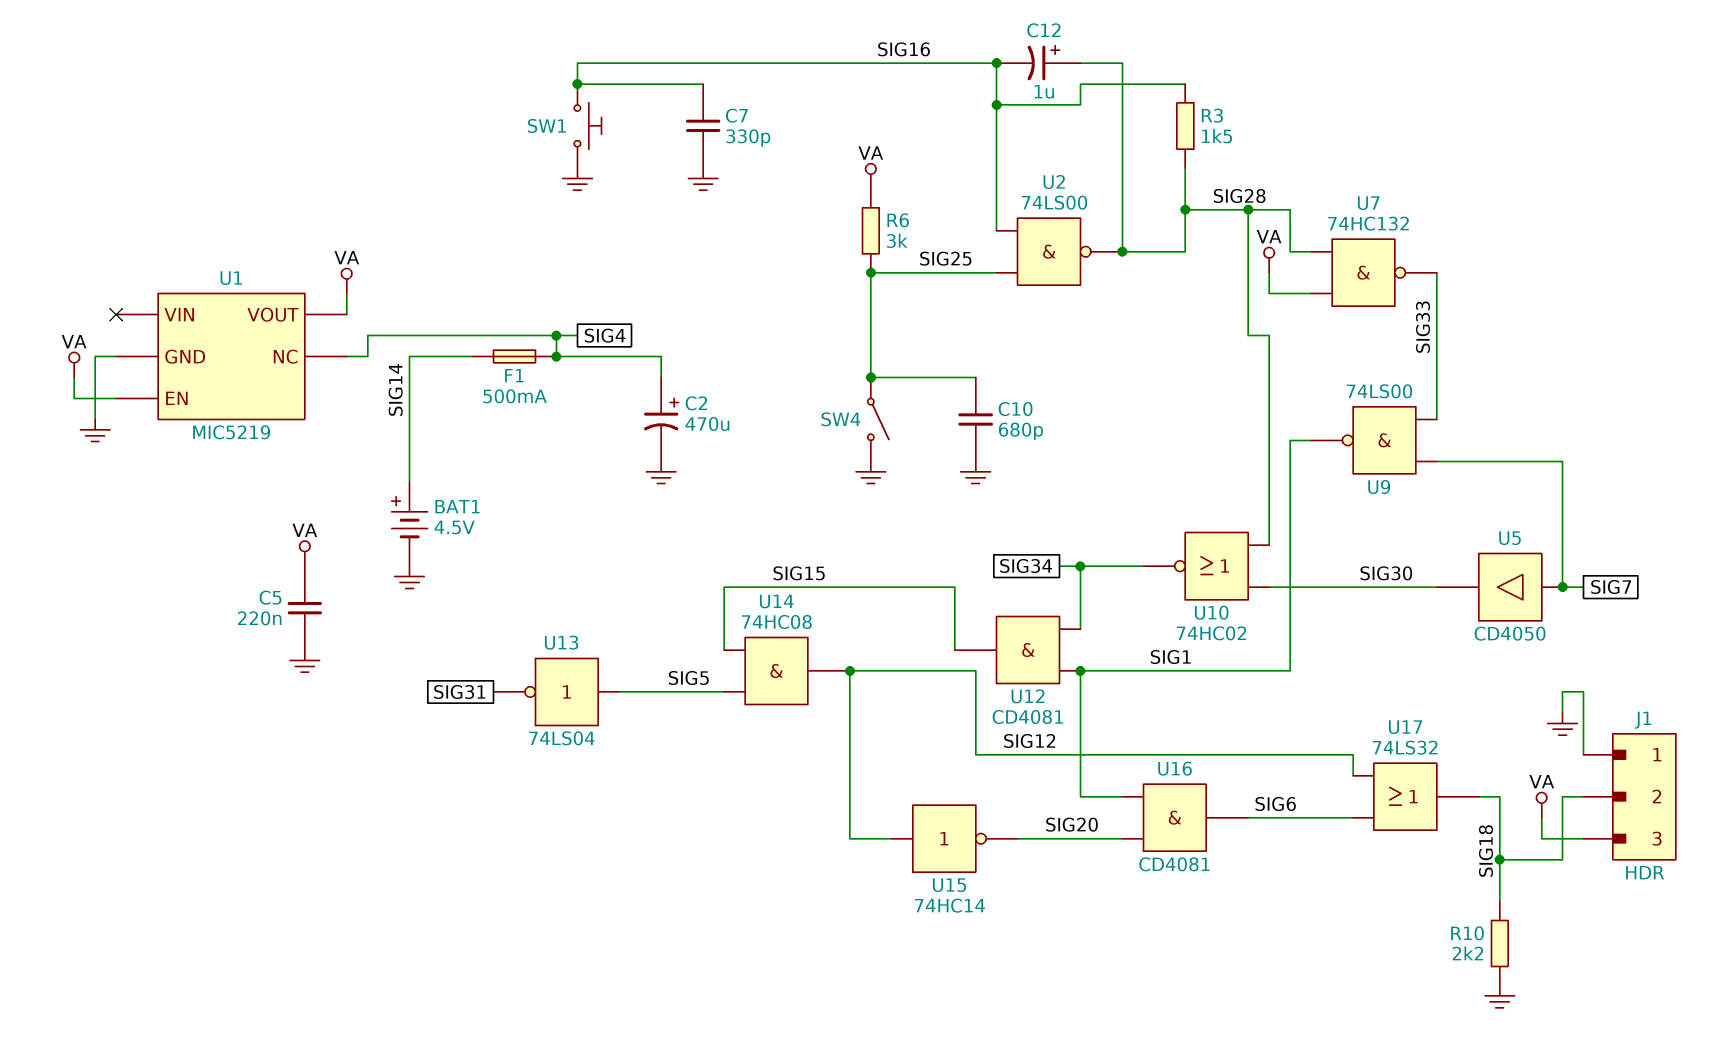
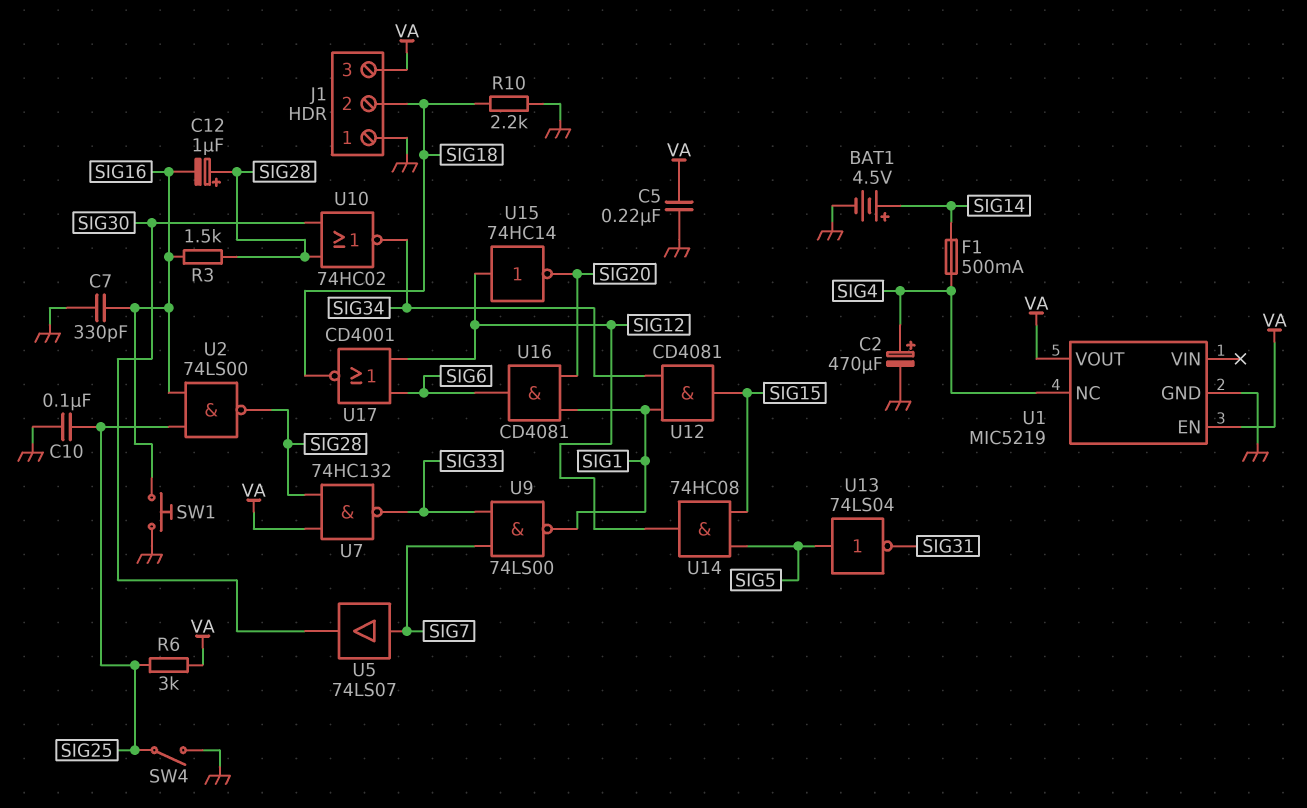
C10: 680pF (GND, SIG25) -> 100nF (GND, SIG25)
U5: buffer CD4050 (in SIG7, out SIG30) -> buffer 74LS07 (in SIG7, out SIG30)
U17: OR 74LS32 (in SIG6, in SIG12, out SIG18) -> NOR CD4001 (in SIG6, in SIG12, out SIG18)

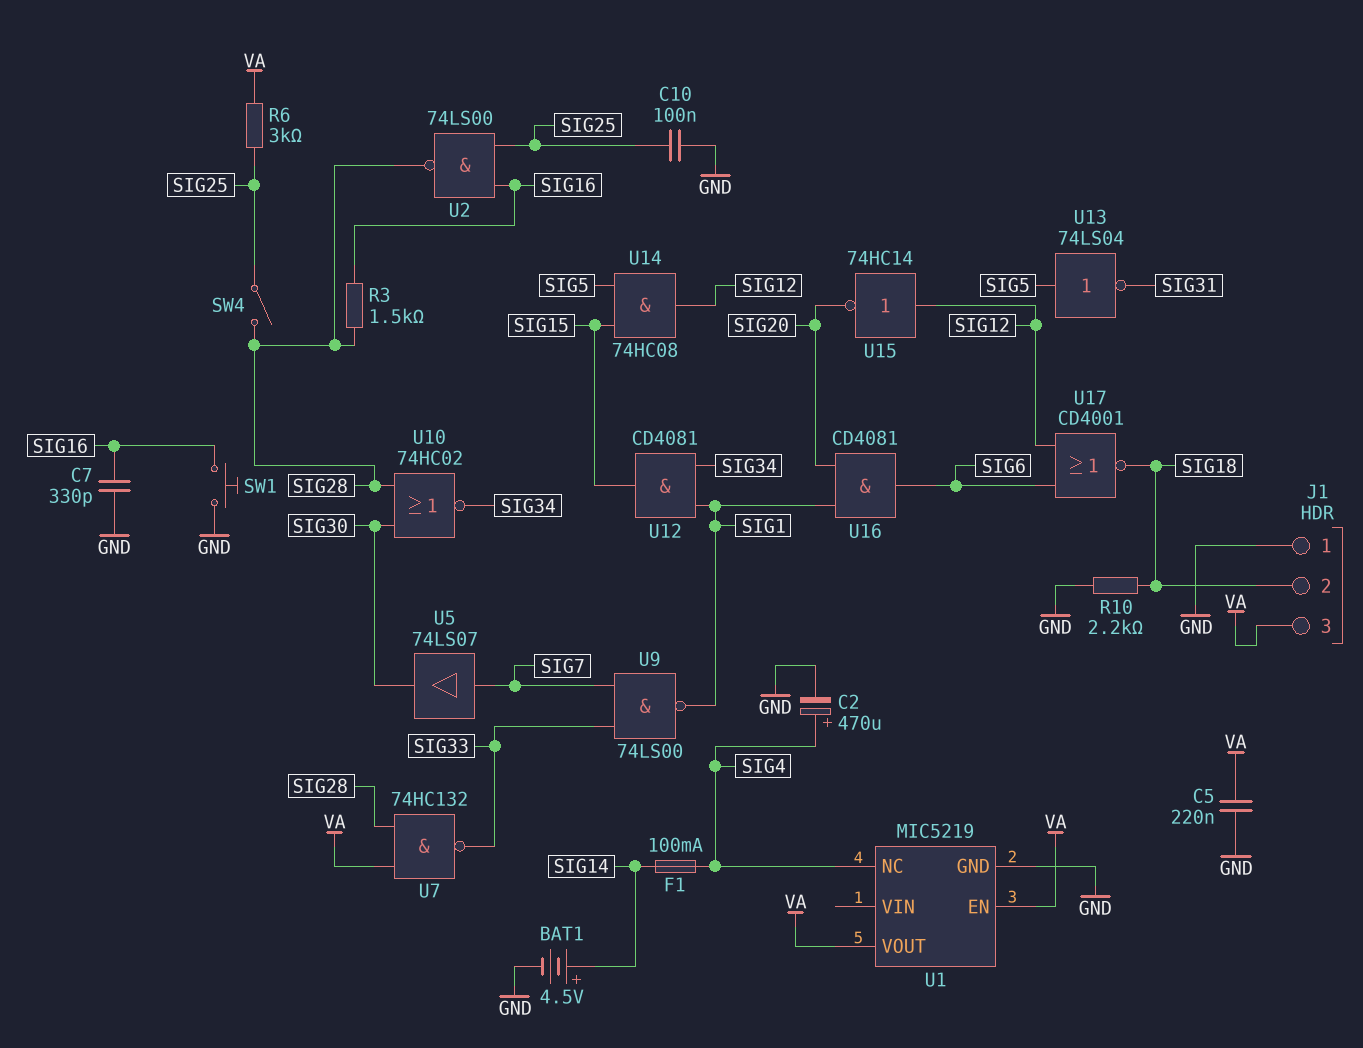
C12: 1uF (plus SIG28, minus SIG16) -> none
F1: 500mA (SIG4, SIG14) -> 100mA (SIG4, SIG14)
SW4: switch (GND, SIG25) -> switch (SIG25, SIG28)

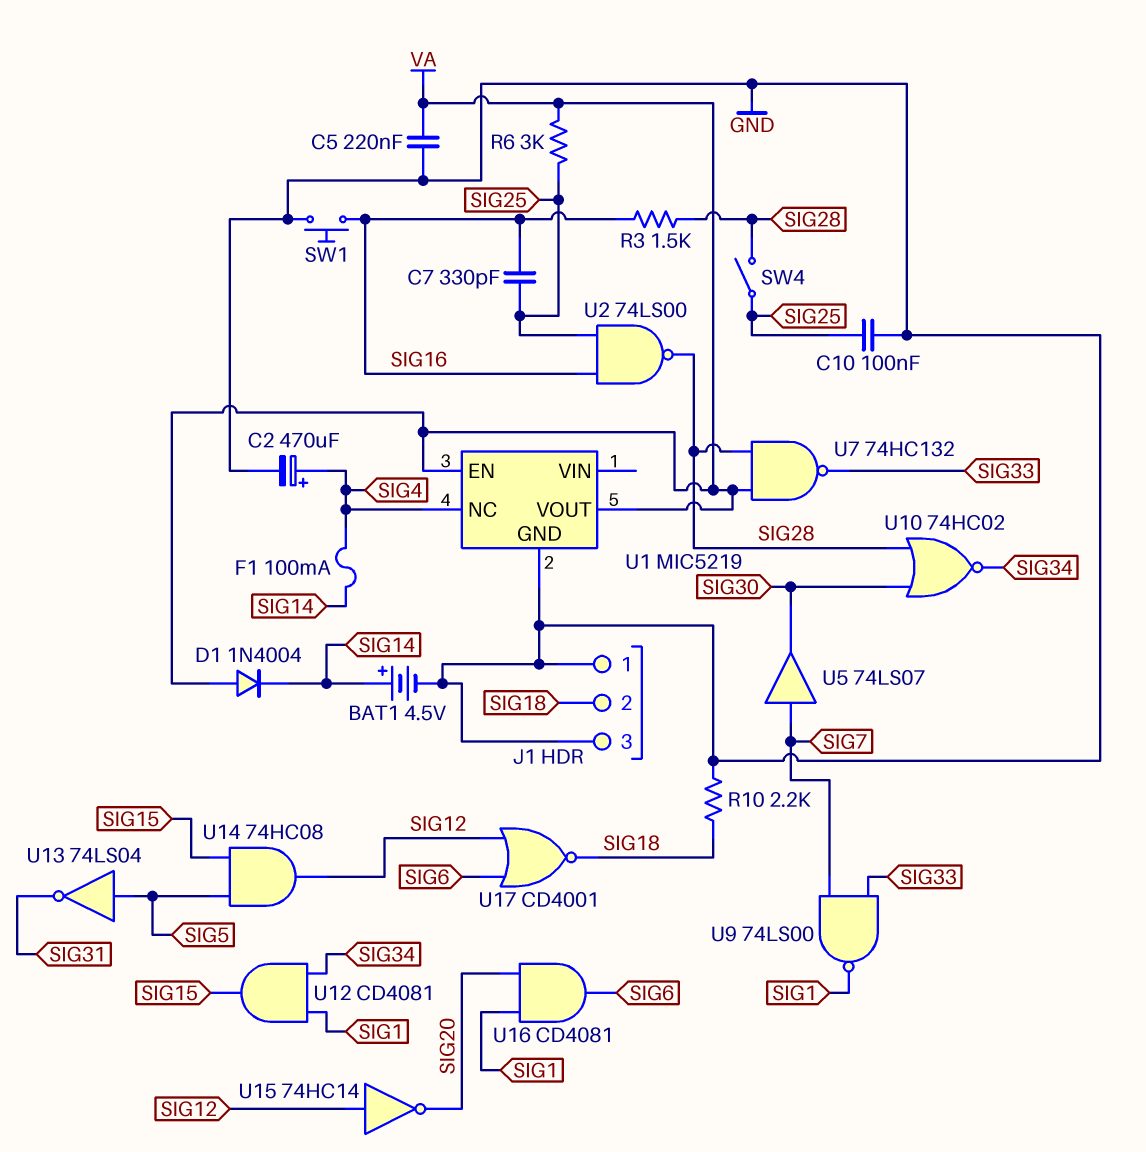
C7: 330pF (GND, SIG16) -> 330pF (SIG16, SIG25)
D1: none -> diode 1N4004 (A VA, K SIG14)
J1 pin 3: VA -> GND

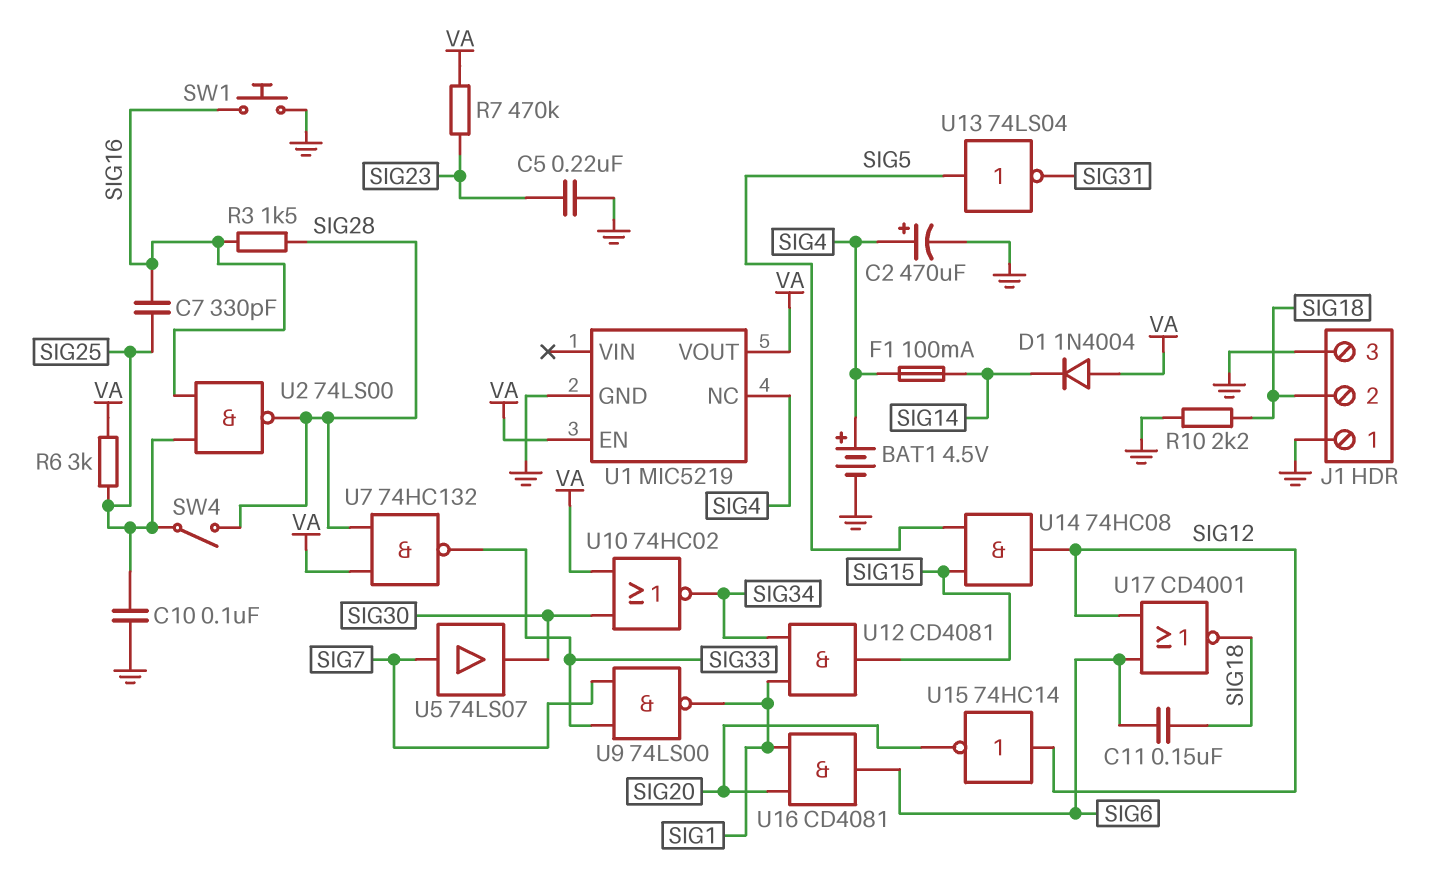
BAT1: 4.5V (plus SIG14, minus GND) -> 4.5V (plus SIG4, minus GND)
C5: 220nF (GND, VA) -> 220nF (GND, SIG23)
C11: none -> 150nF (SIG6, SIG18)
R7: none -> 470k (SIG23, VA)
U10: NOR 74HC02 (in SIG28, in SIG30, out SIG34) -> NOR 74HC02 (in SIG30, in VA, out SIG34)

